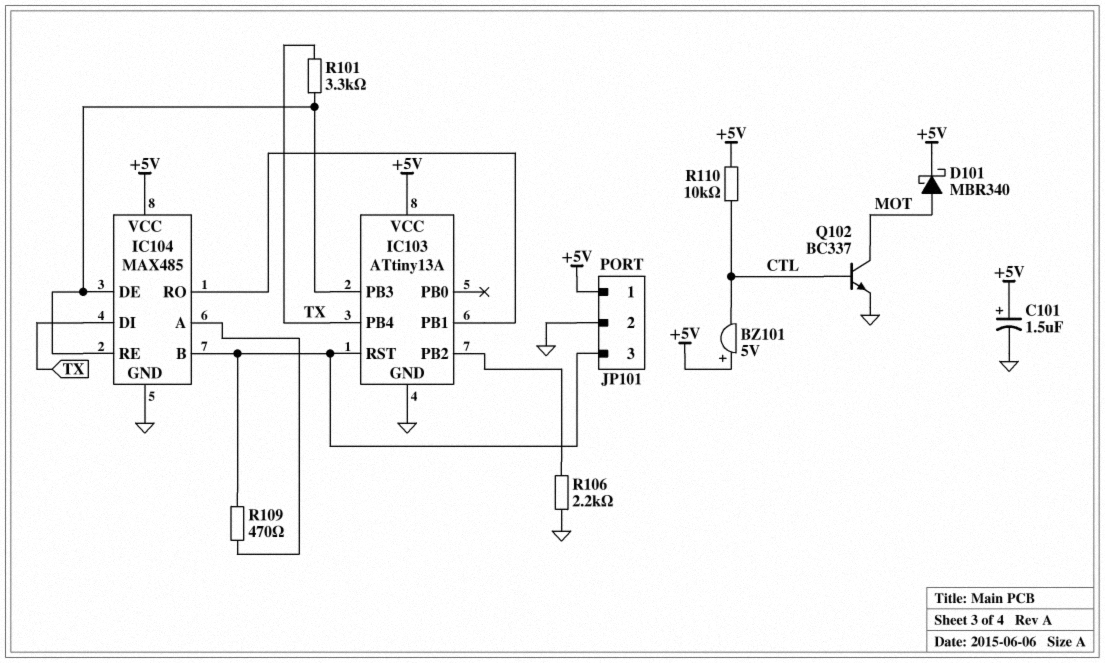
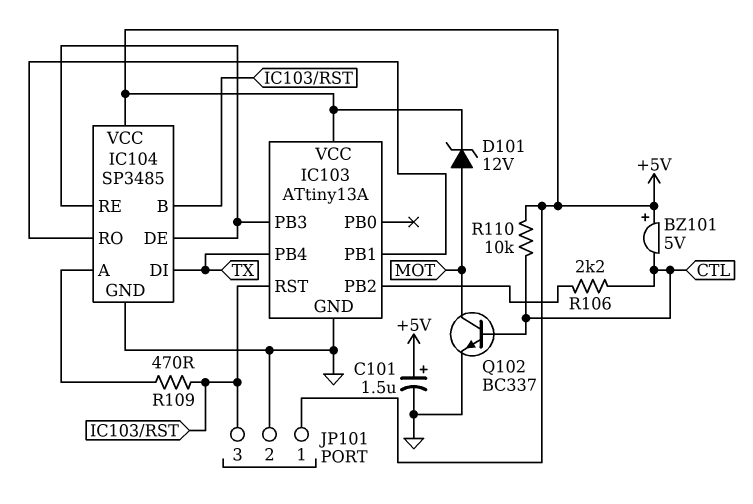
D101: schottky MBR340 (A MOT, K +5V) -> zener 12V (A MOT, K +5V)
IC104: MAX485 -> SP3485
R101: 3.3k (IC103/PB3, TX) -> none
R106: 2.2k (GND, IC103/PB2) -> 2.2k (CTL, IC103/PB2)

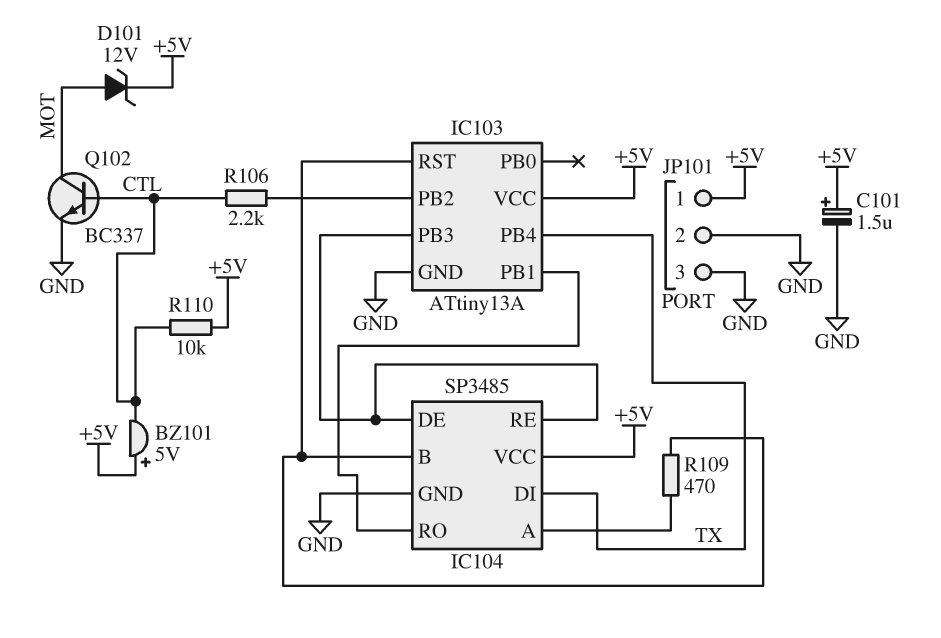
JP101 pin 3: IC103/RST -> GND

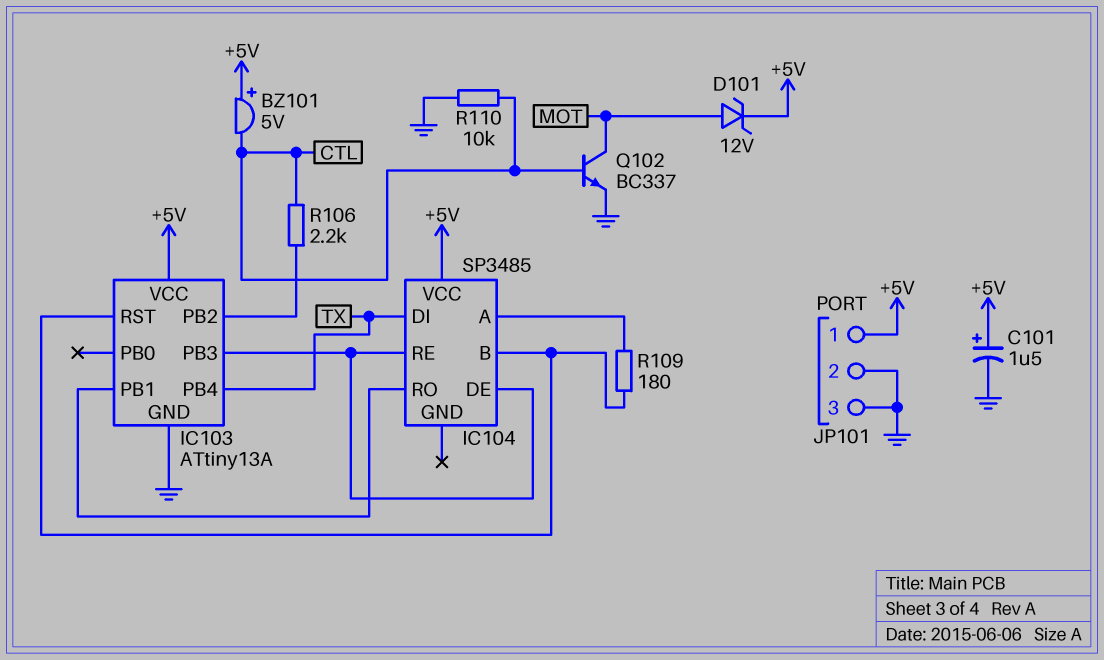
IC104 pin GND: GND -> none
R109: 470 (IC103/RST, IC104/A) -> 180 (IC103/RST, IC104/A)
R110: 10k (+5V, CTL) -> 10k (CTL, GND)

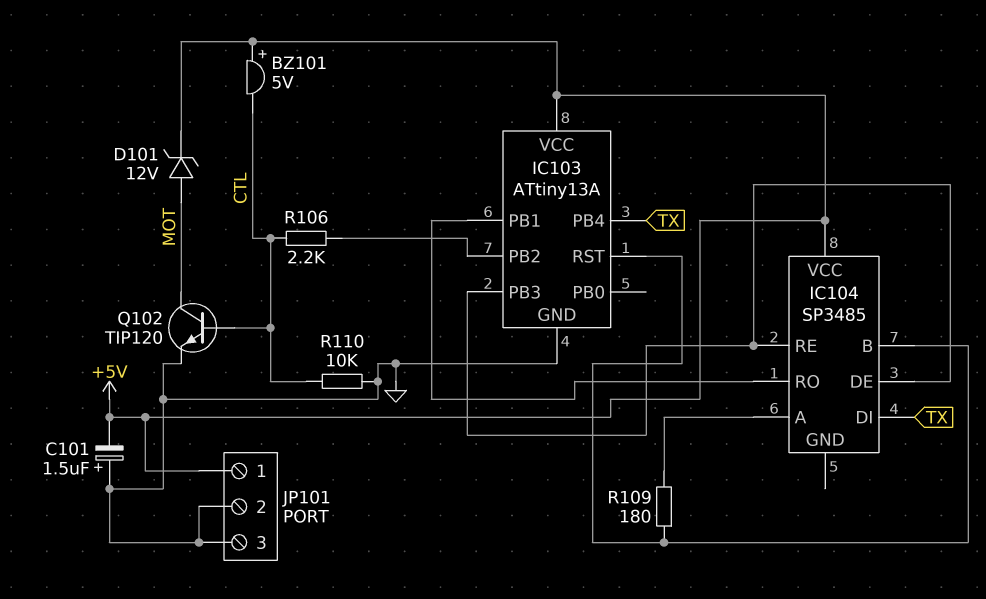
C101: 1.5uF (plus +5V, minus GND) -> 1.5uF (plus GND, minus +5V)
Q102: NPN BC337 (B CTL, C MOT, E GND) -> NPN TIP120 (B CTL, C MOT, E GND)

